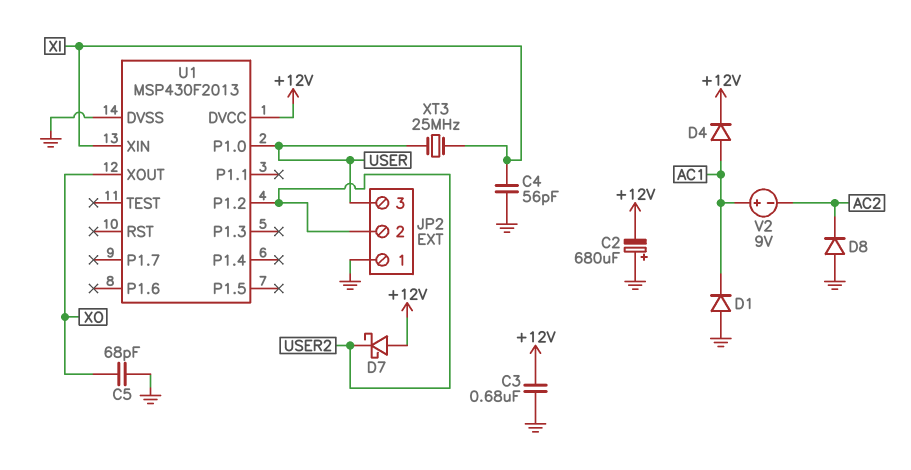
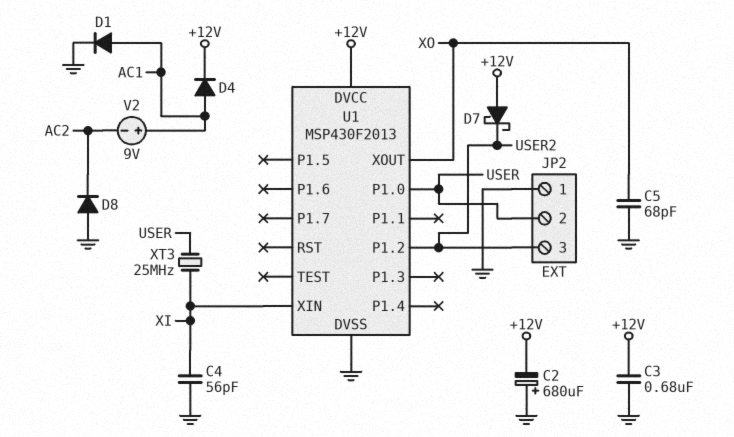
D1: diode (A GND, K AC1) -> diode (A AC1, K GND)
JP2 pin 2: USER2 -> USER
JP2 pin 3: USER -> USER2

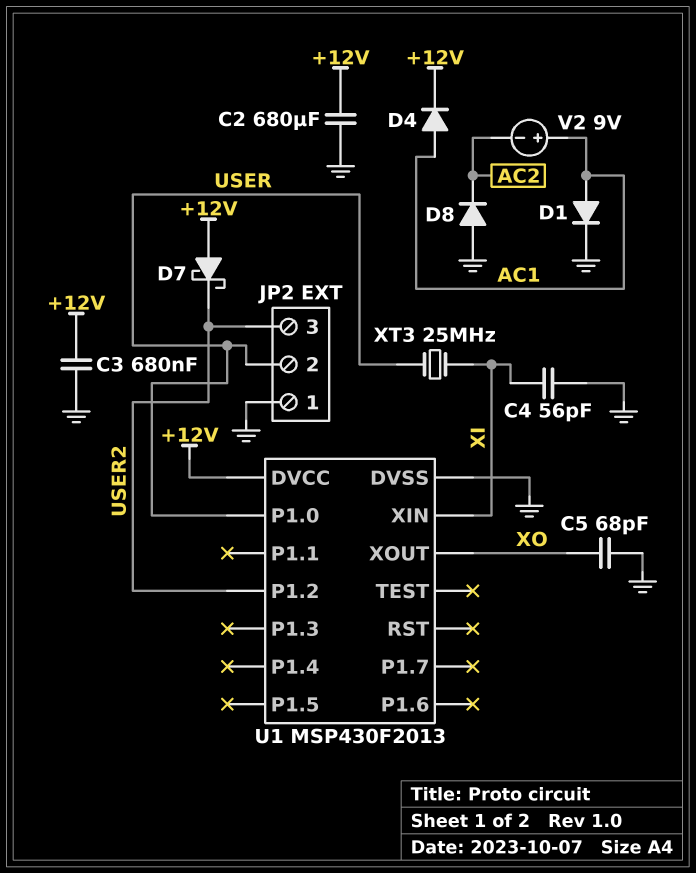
C2: 680uF (plus GND, minus +12V) -> 680uF (+12V, GND)

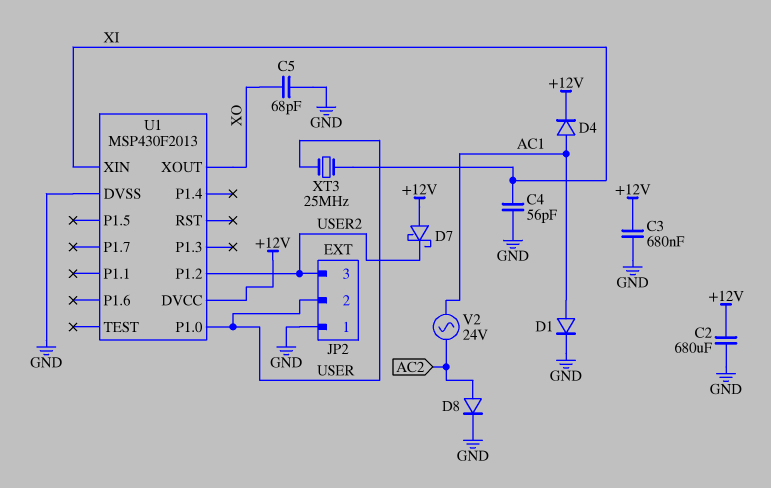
D8: diode (A GND, K AC2) -> diode (A AC2, K GND)
V2: 9V (plus AC1, minus AC2) -> AC 24V (AC1, AC2)

